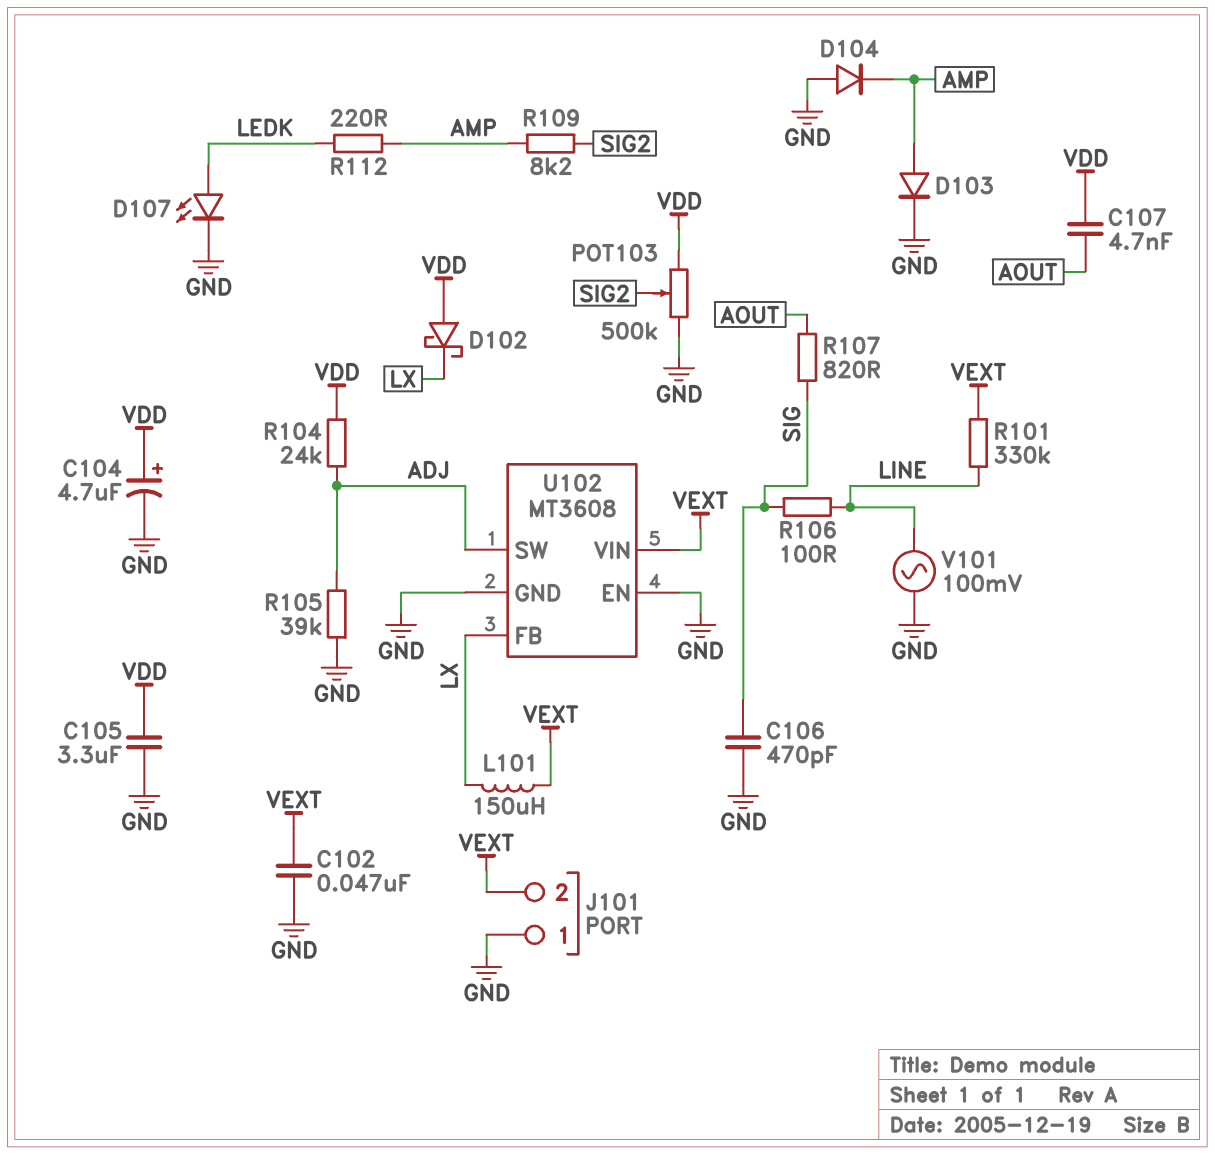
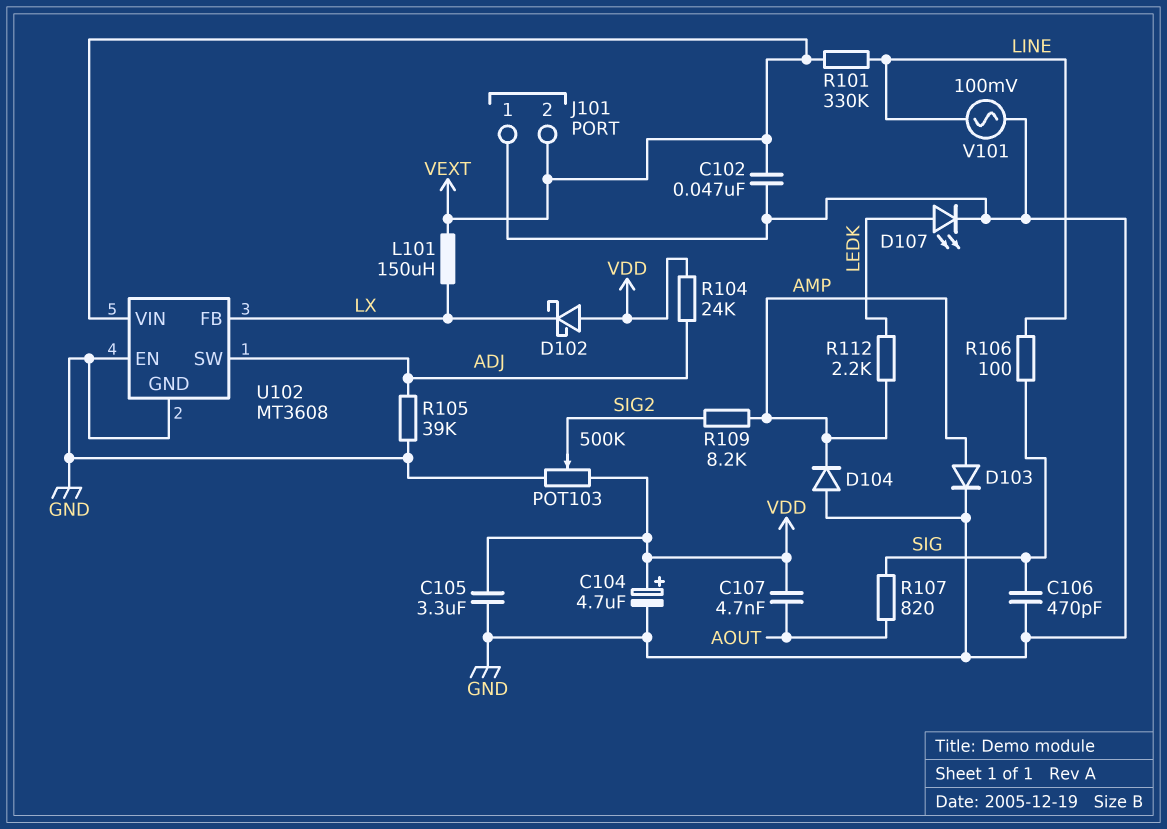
R112: 220 (AMP, LEDK) -> 2.2k (AMP, LEDK)

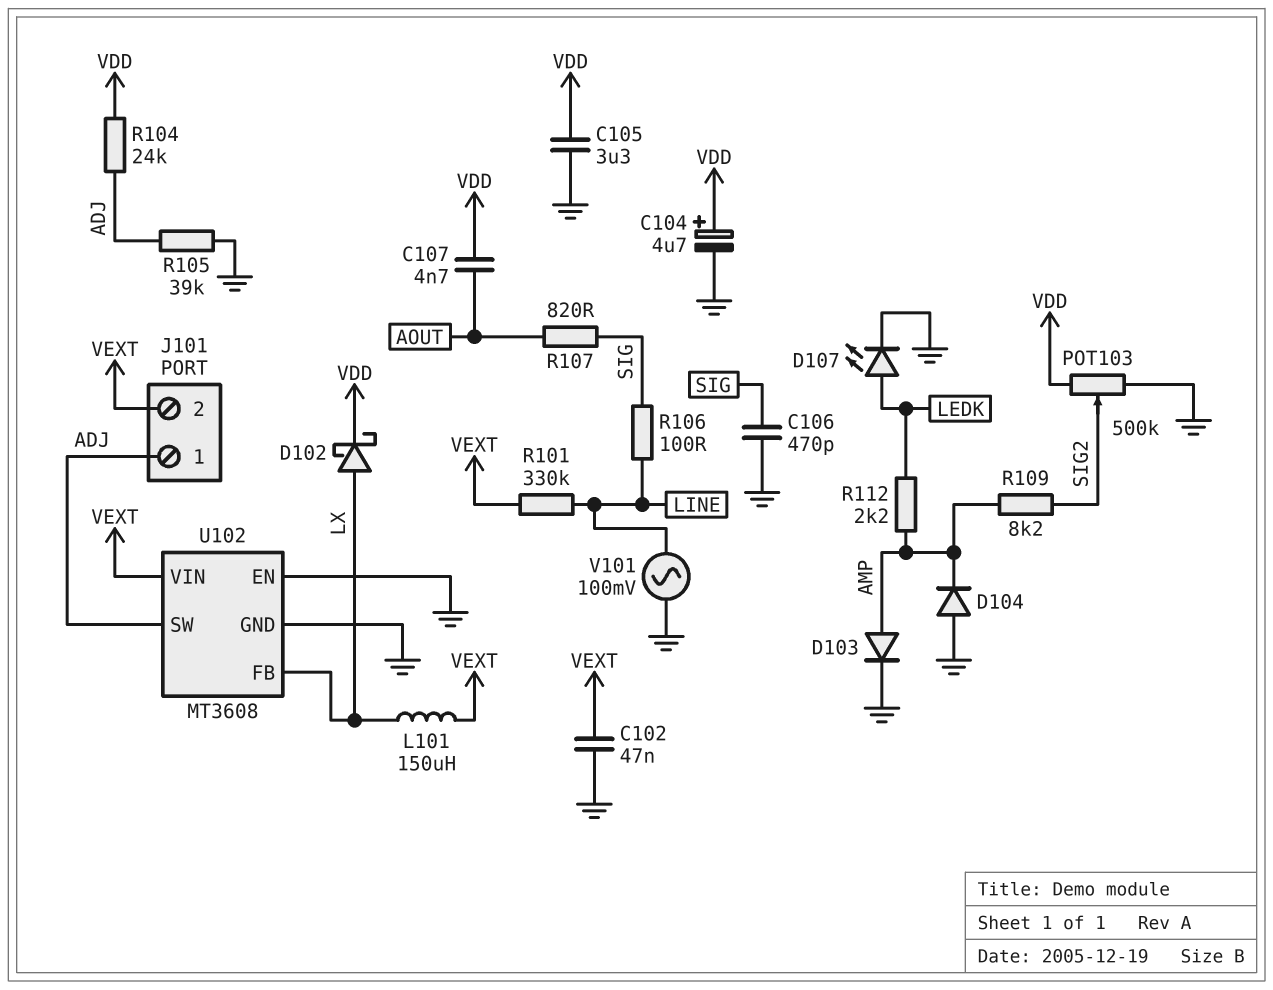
D102: schottky (A VDD, K LX) -> schottky (A LX, K VDD)
J101 pin 1: GND -> ADJ

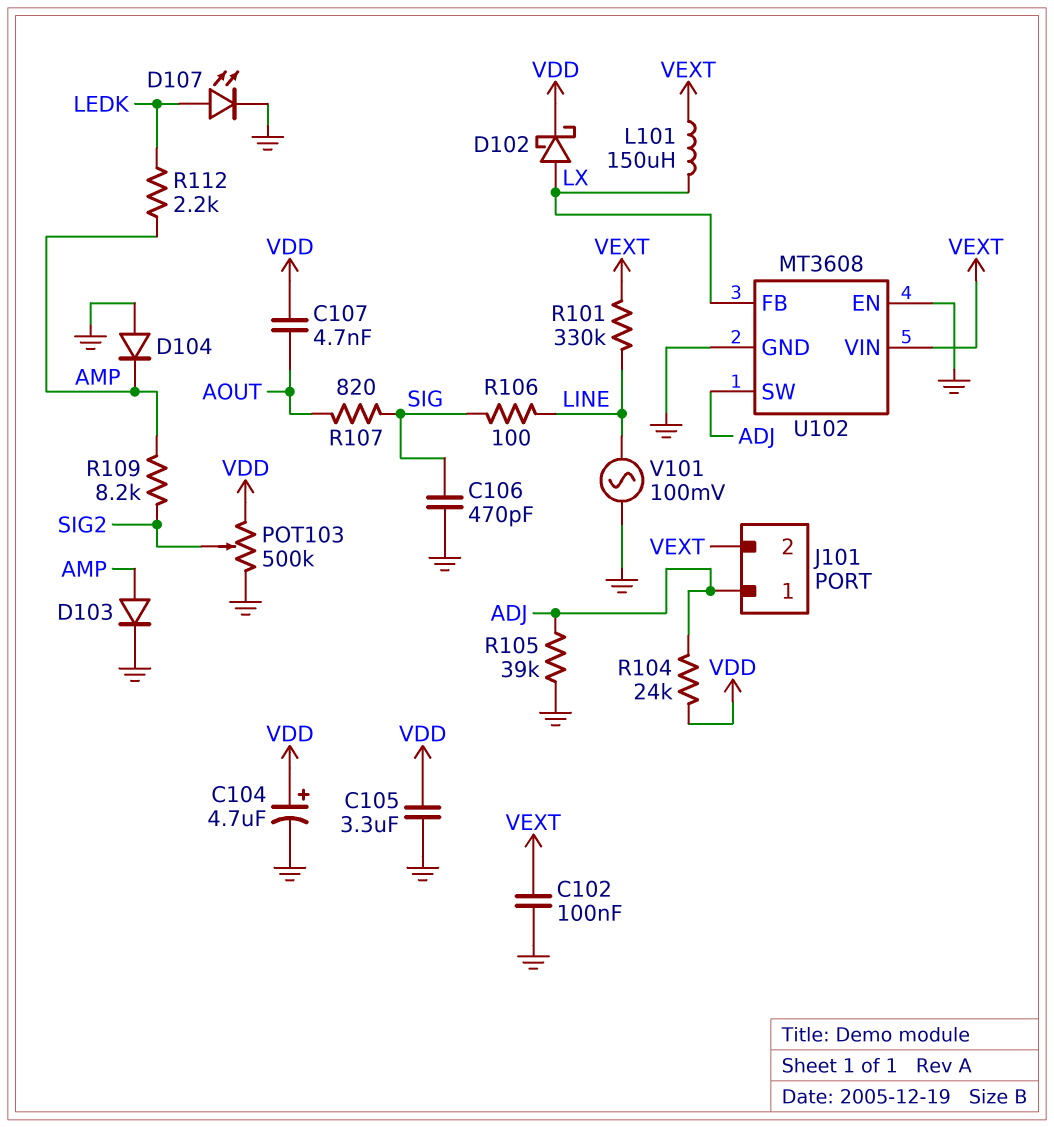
C102: 47nF (GND, VEXT) -> 100nF (GND, VEXT)

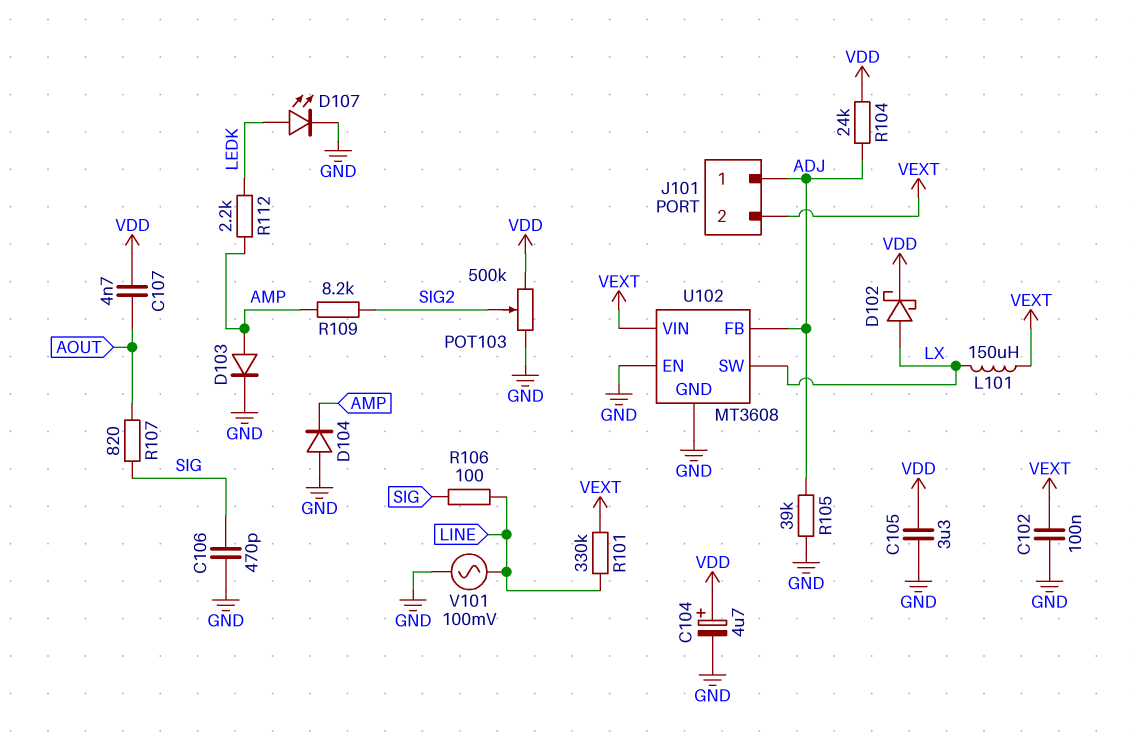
U102 pin FB: LX -> ADJ
U102 pin SW: ADJ -> LX

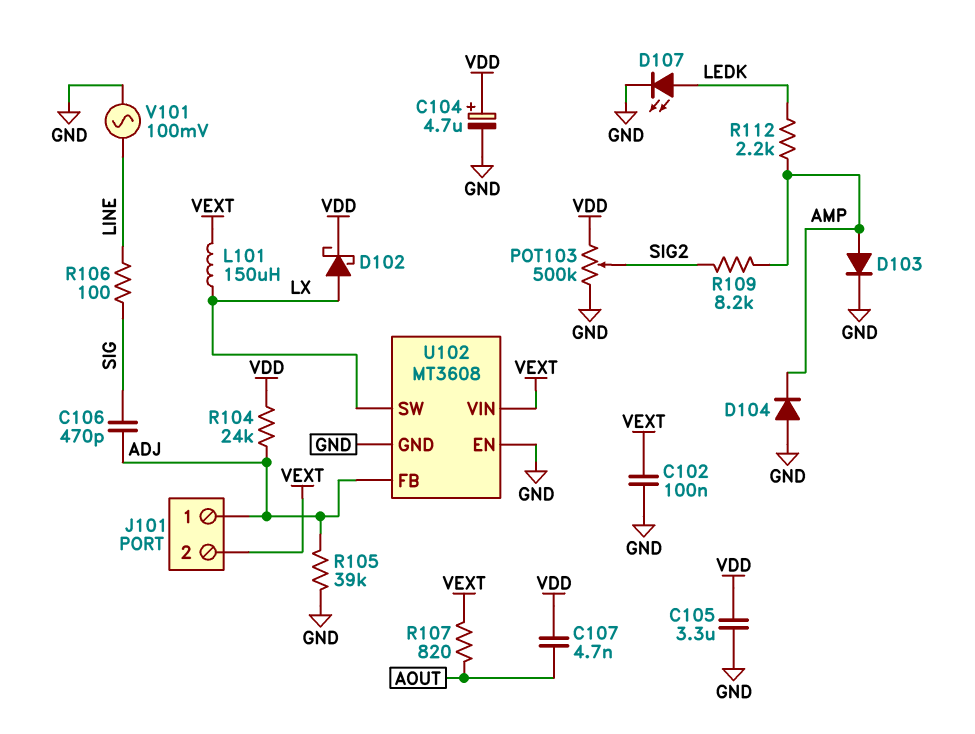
C106: 470pF (GND, SIG) -> 470pF (ADJ, SIG)
R101: 330k (LINE, VEXT) -> none
R107: 820 (AOUT, SIG) -> 820 (AOUT, VEXT)

